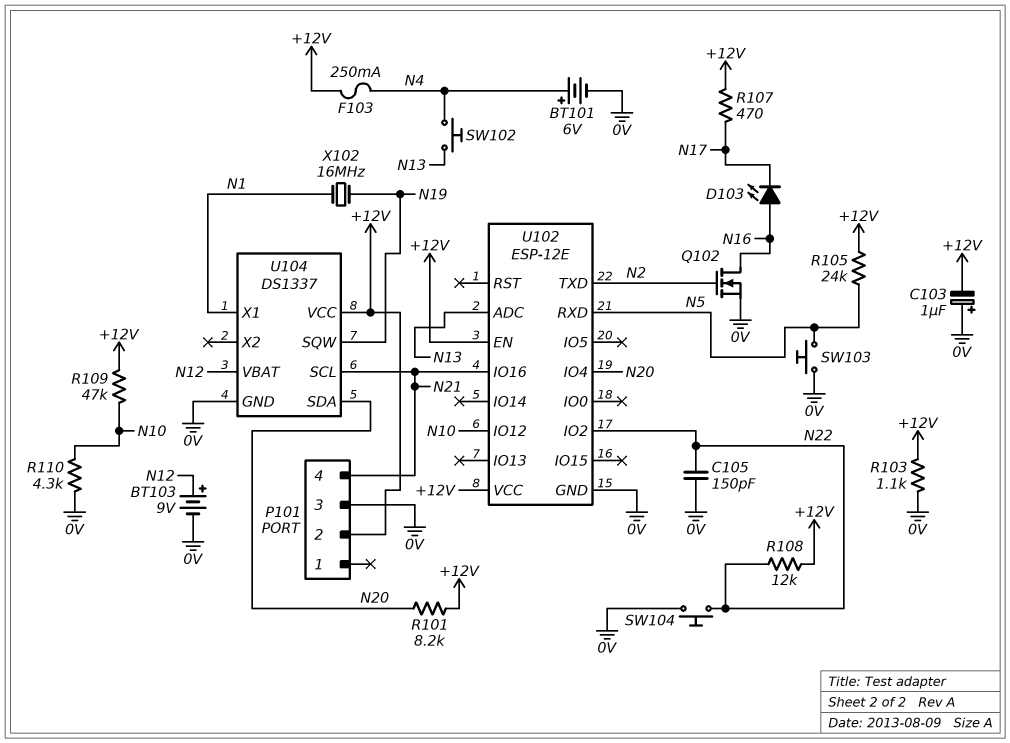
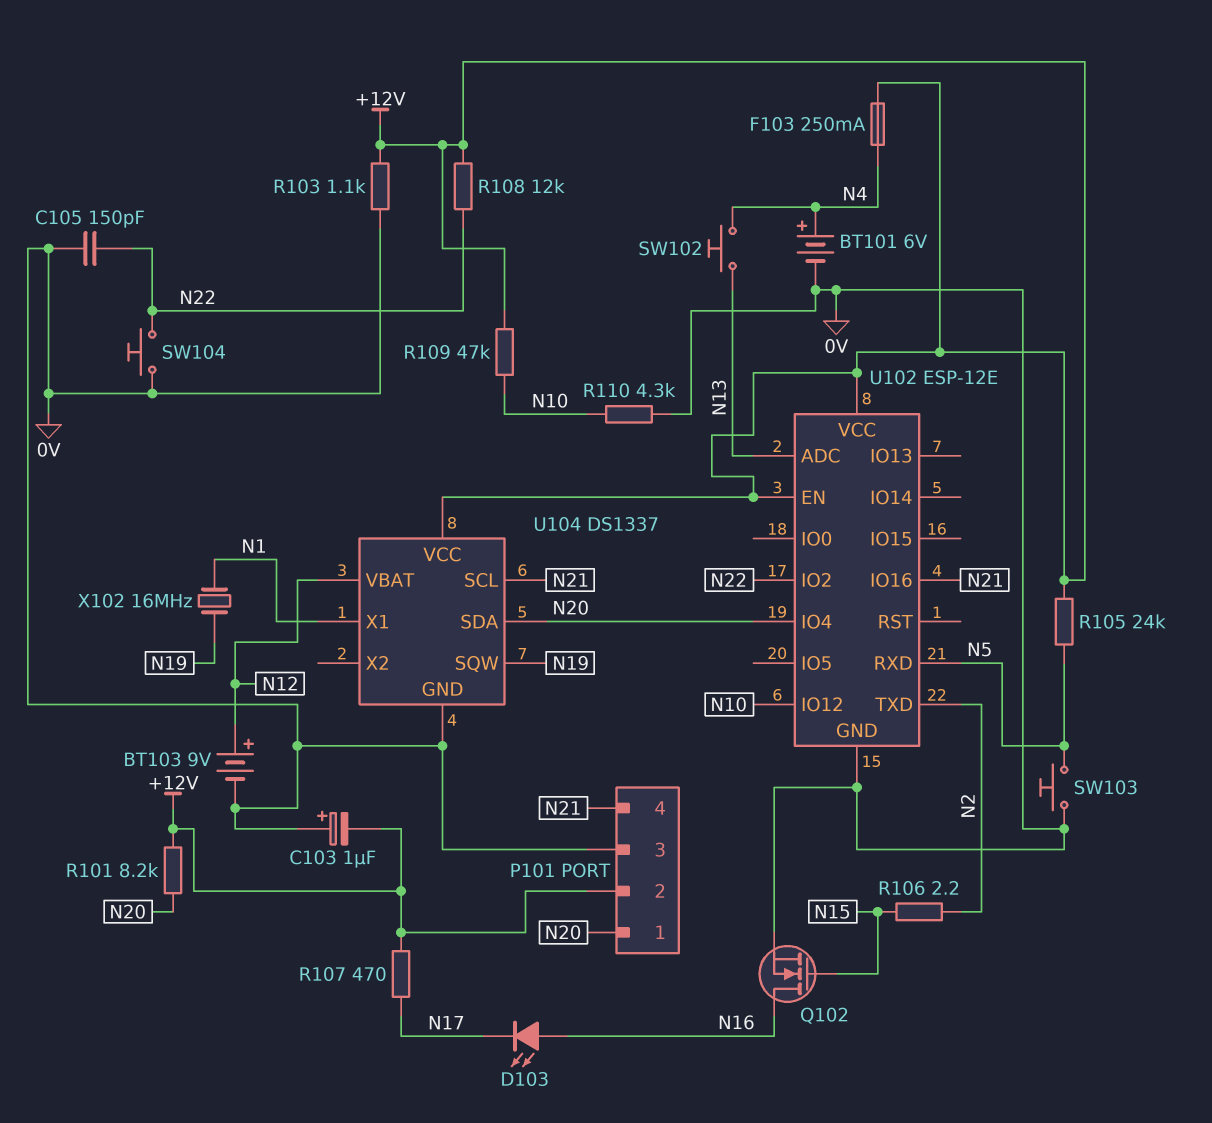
P101 pin 1: none -> N20
Q102: NMOS (G N2, D N16, S 0V) -> NMOS (G N15, D N16, S 0V)
R106: none -> 2.2 (N2, N15)

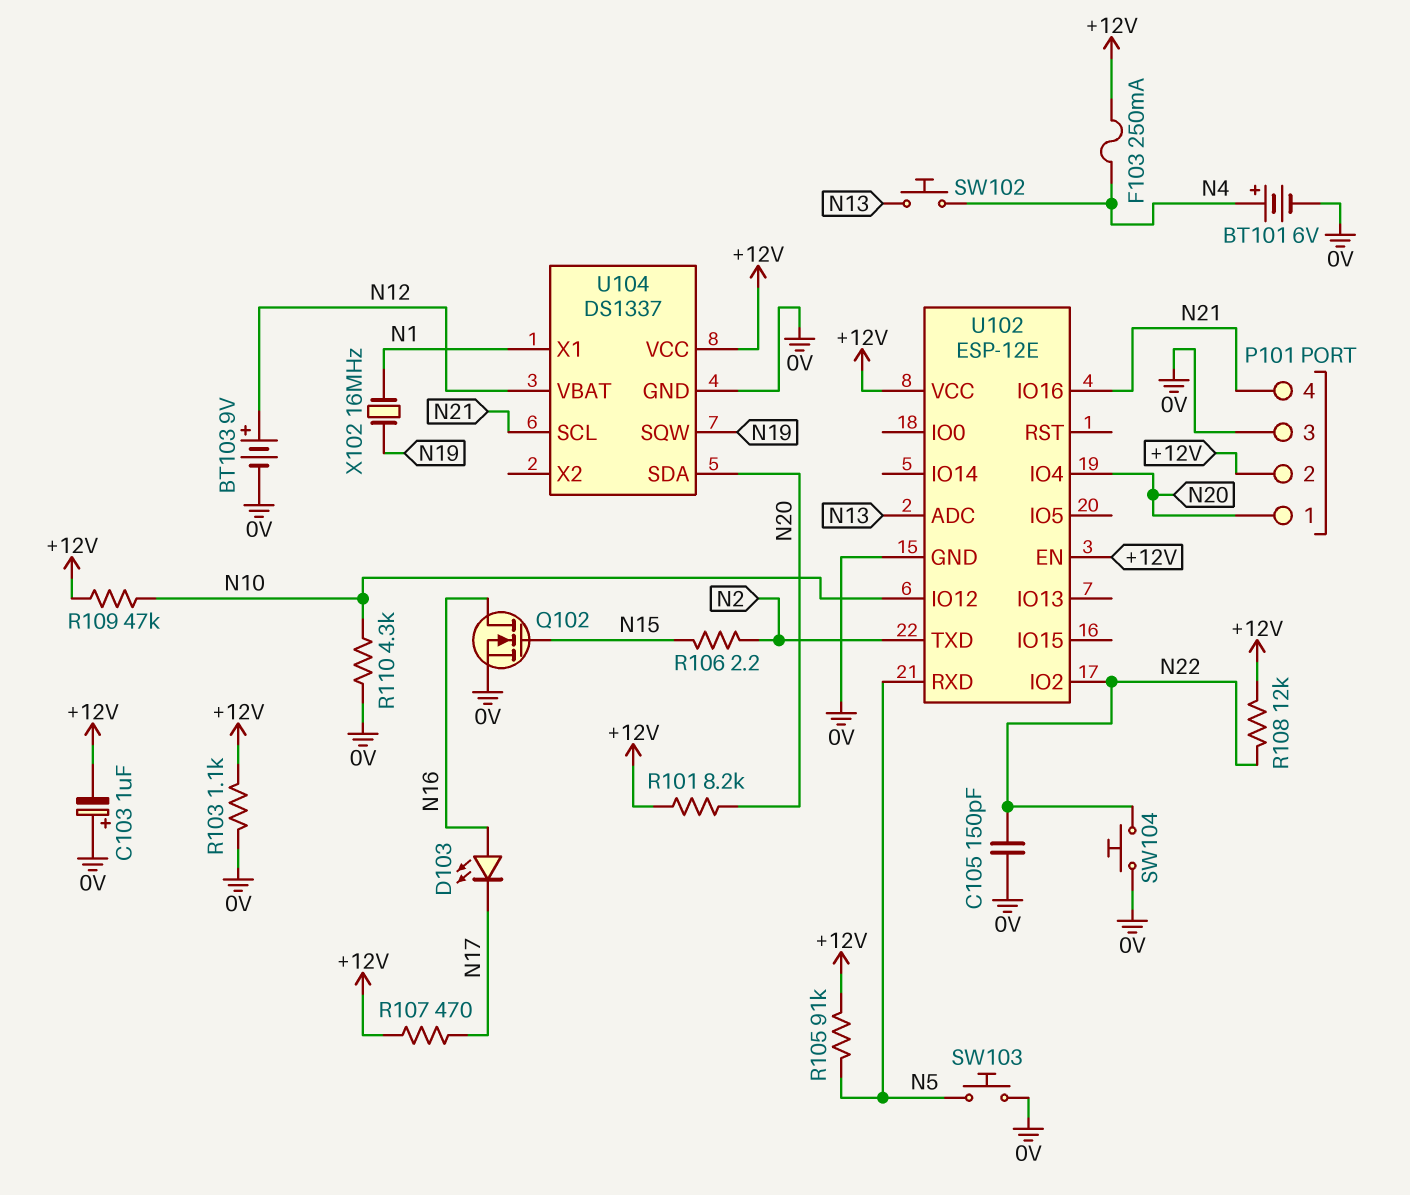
R105: 24k (+12V, N5) -> 91k (+12V, N5)

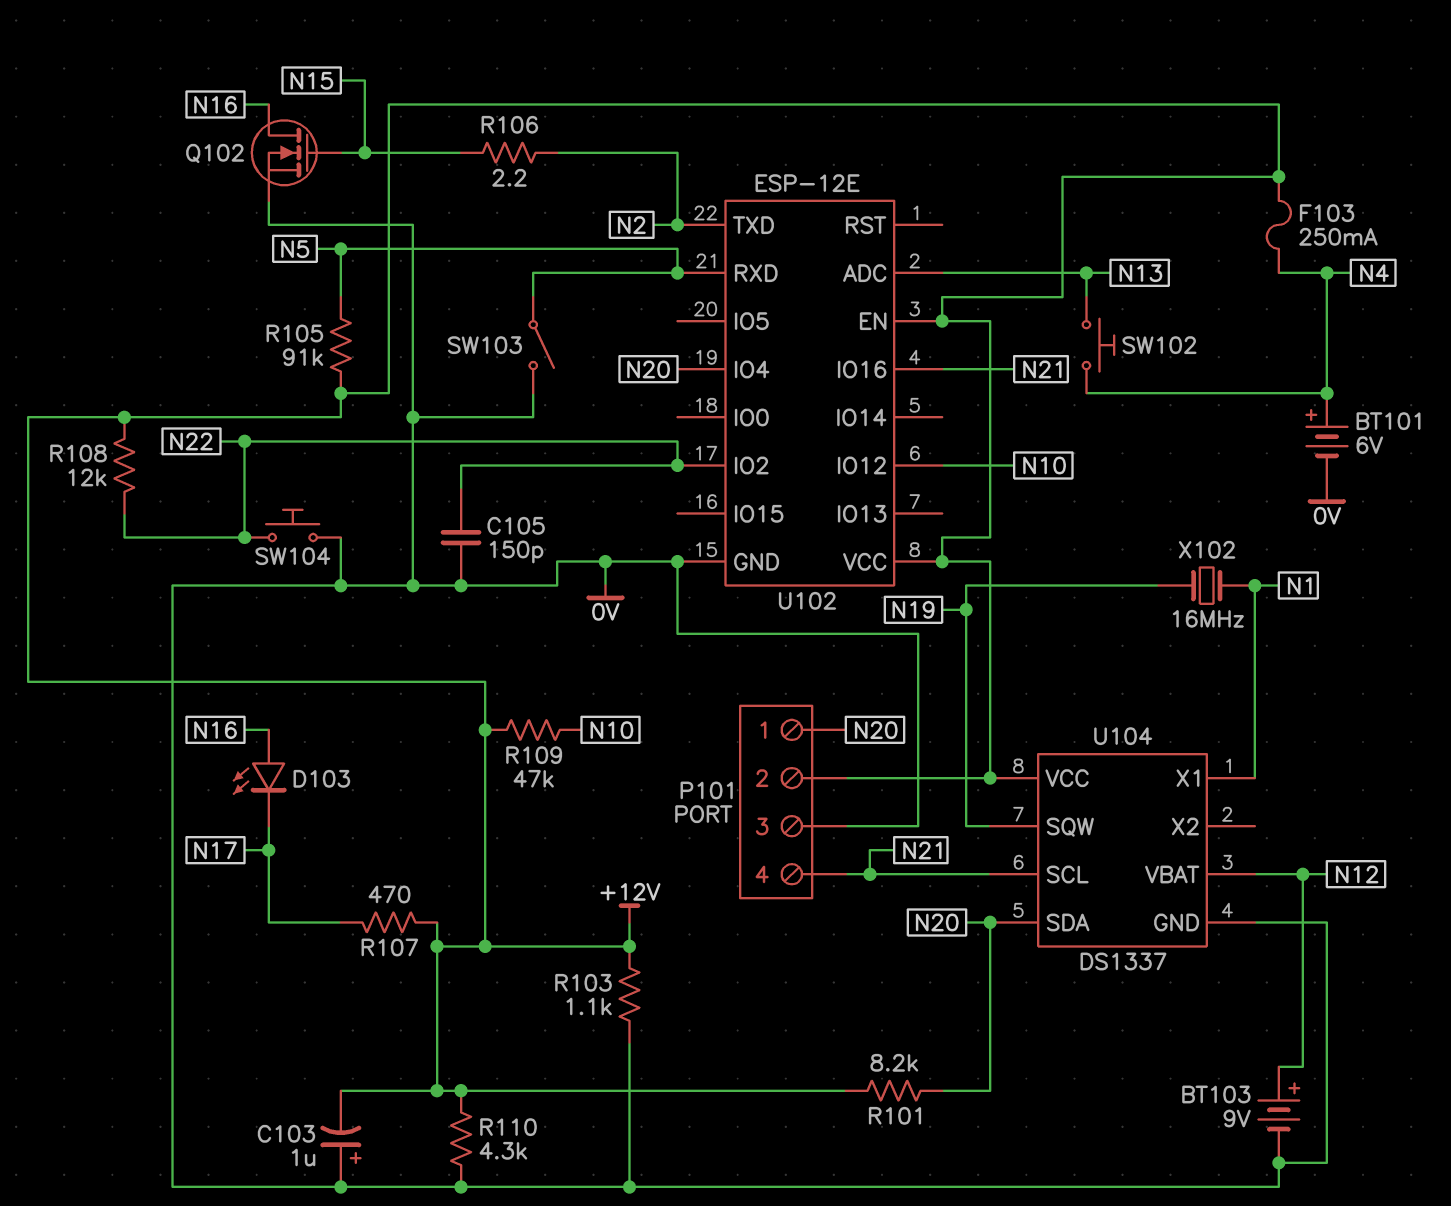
R110: 4.3k (0V, N10) -> 4.3k (+12V, 0V)
SW103: button (0V, N5) -> switch (0V, N5)

